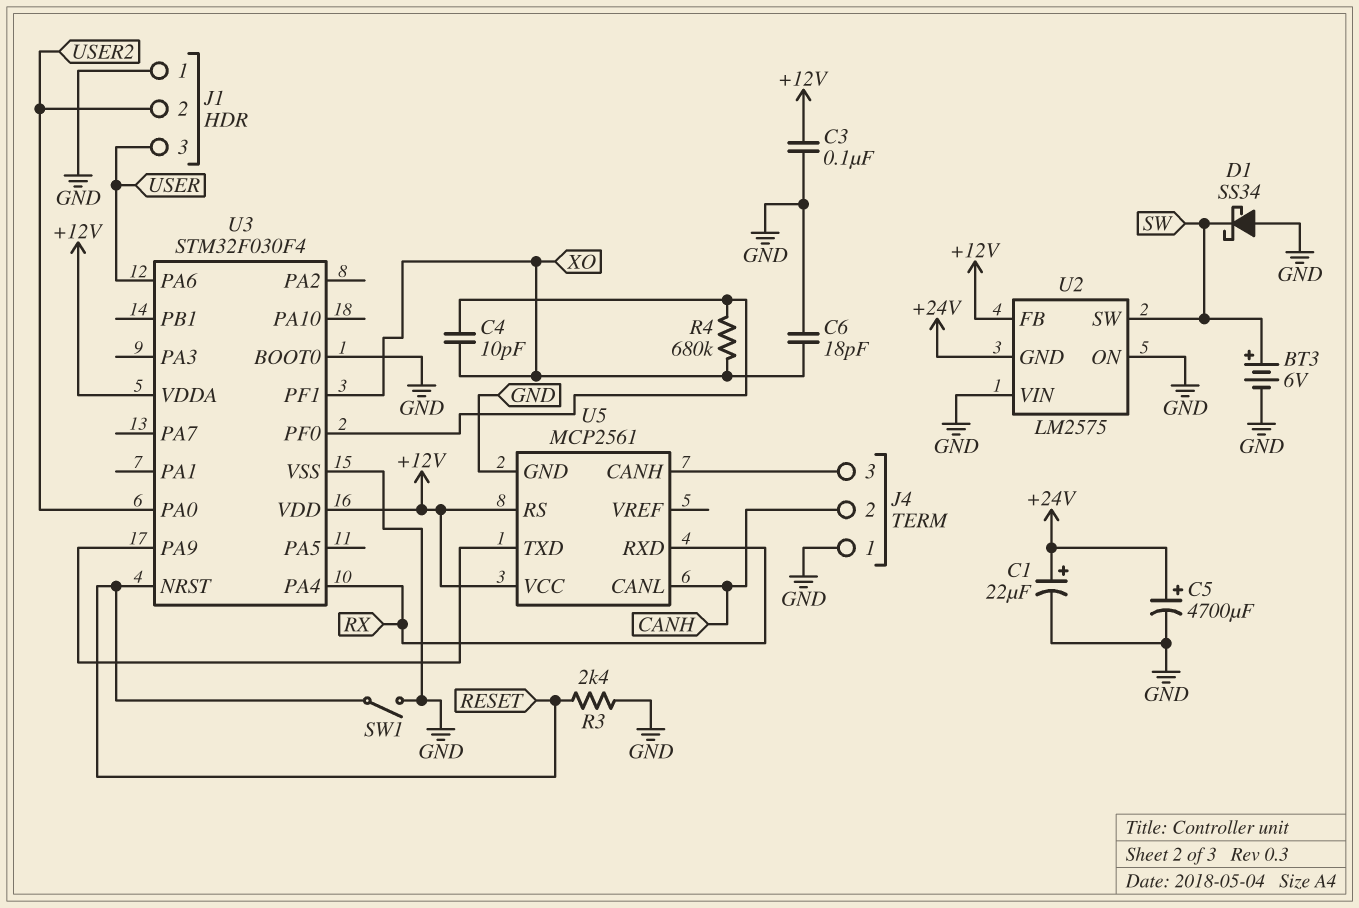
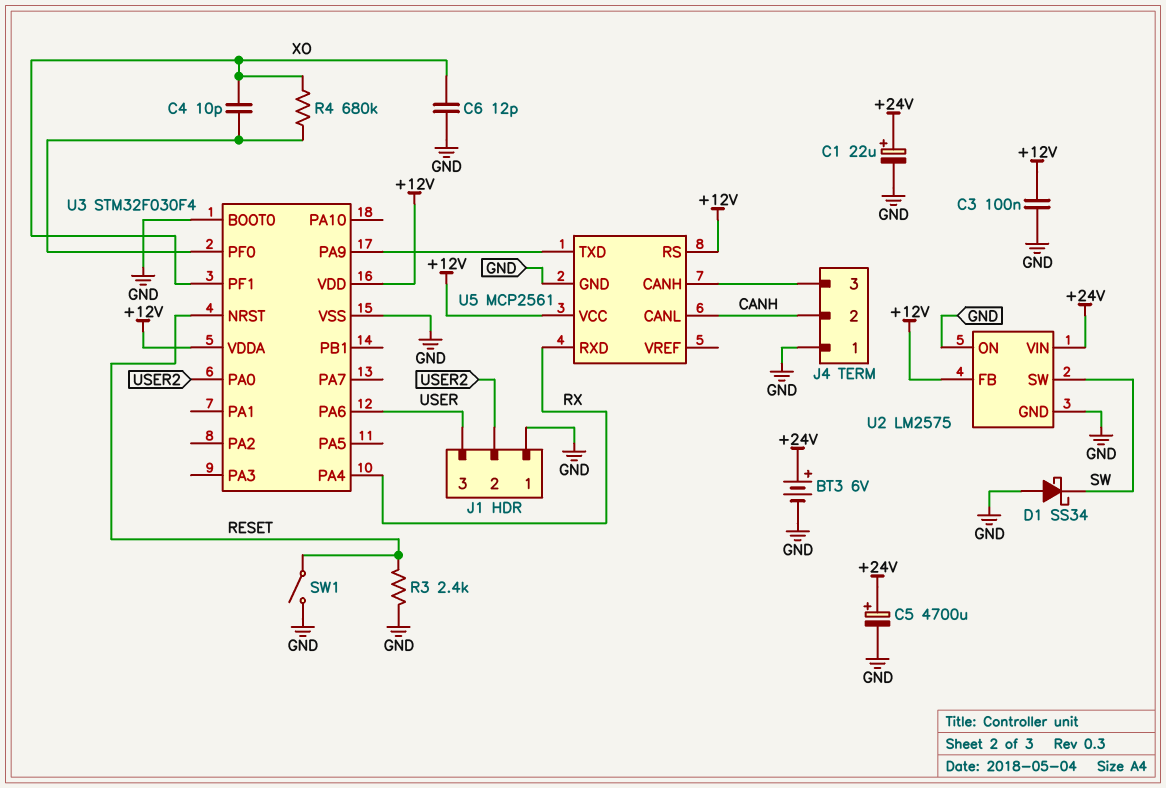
BT3: 6V (plus SW, minus GND) -> 6V (plus +24V, minus GND)
C6: 18pF (GND, XO) -> 12pF (GND, XO)
U2 pin GND: +24V -> GND
U2 pin VIN: GND -> +24V

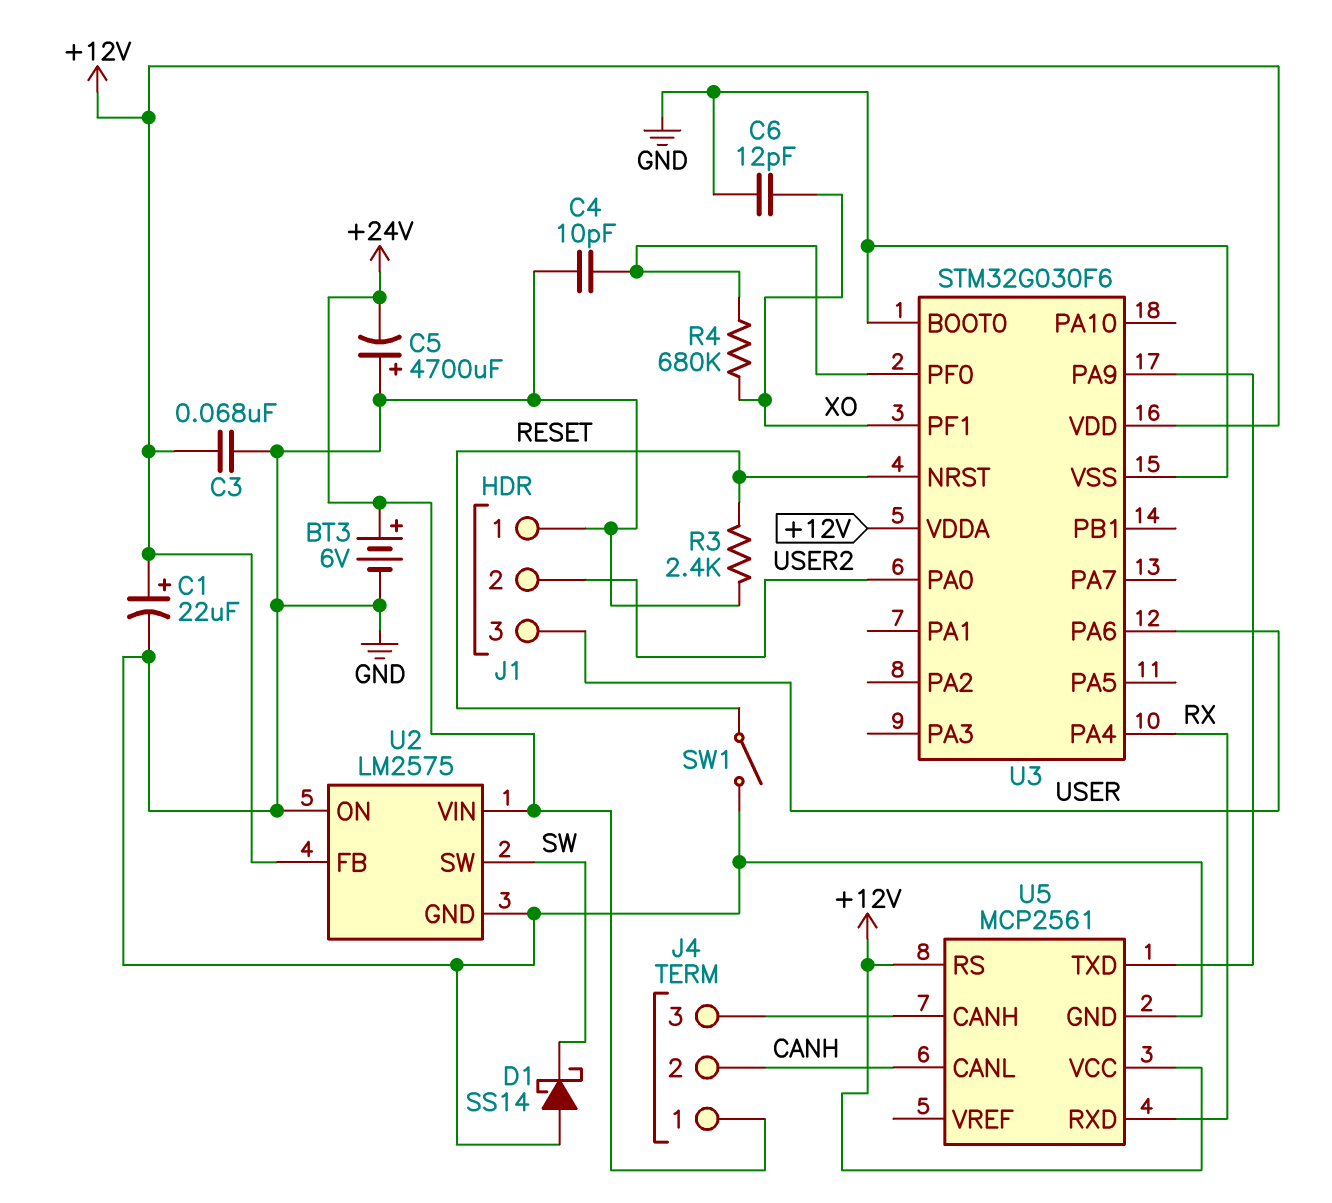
C1: 22uF (plus +24V, minus GND) -> 22uF (plus +12V, minus GND)
C3: 100nF (+12V, GND) -> 68nF (+12V, GND)
C4: 10pF (U3/PF0, XO) -> 10pF (GND, U3/PF0)
C5: 4700uF (plus +24V, minus GND) -> 4700uF (plus GND, minus +24V)
D1: schottky SS34 (A GND, K SW) -> schottky SS14 (A GND, K SW)
J4 pin 1: GND -> +24V
U3: STM32F030F4 -> STM32G030F6

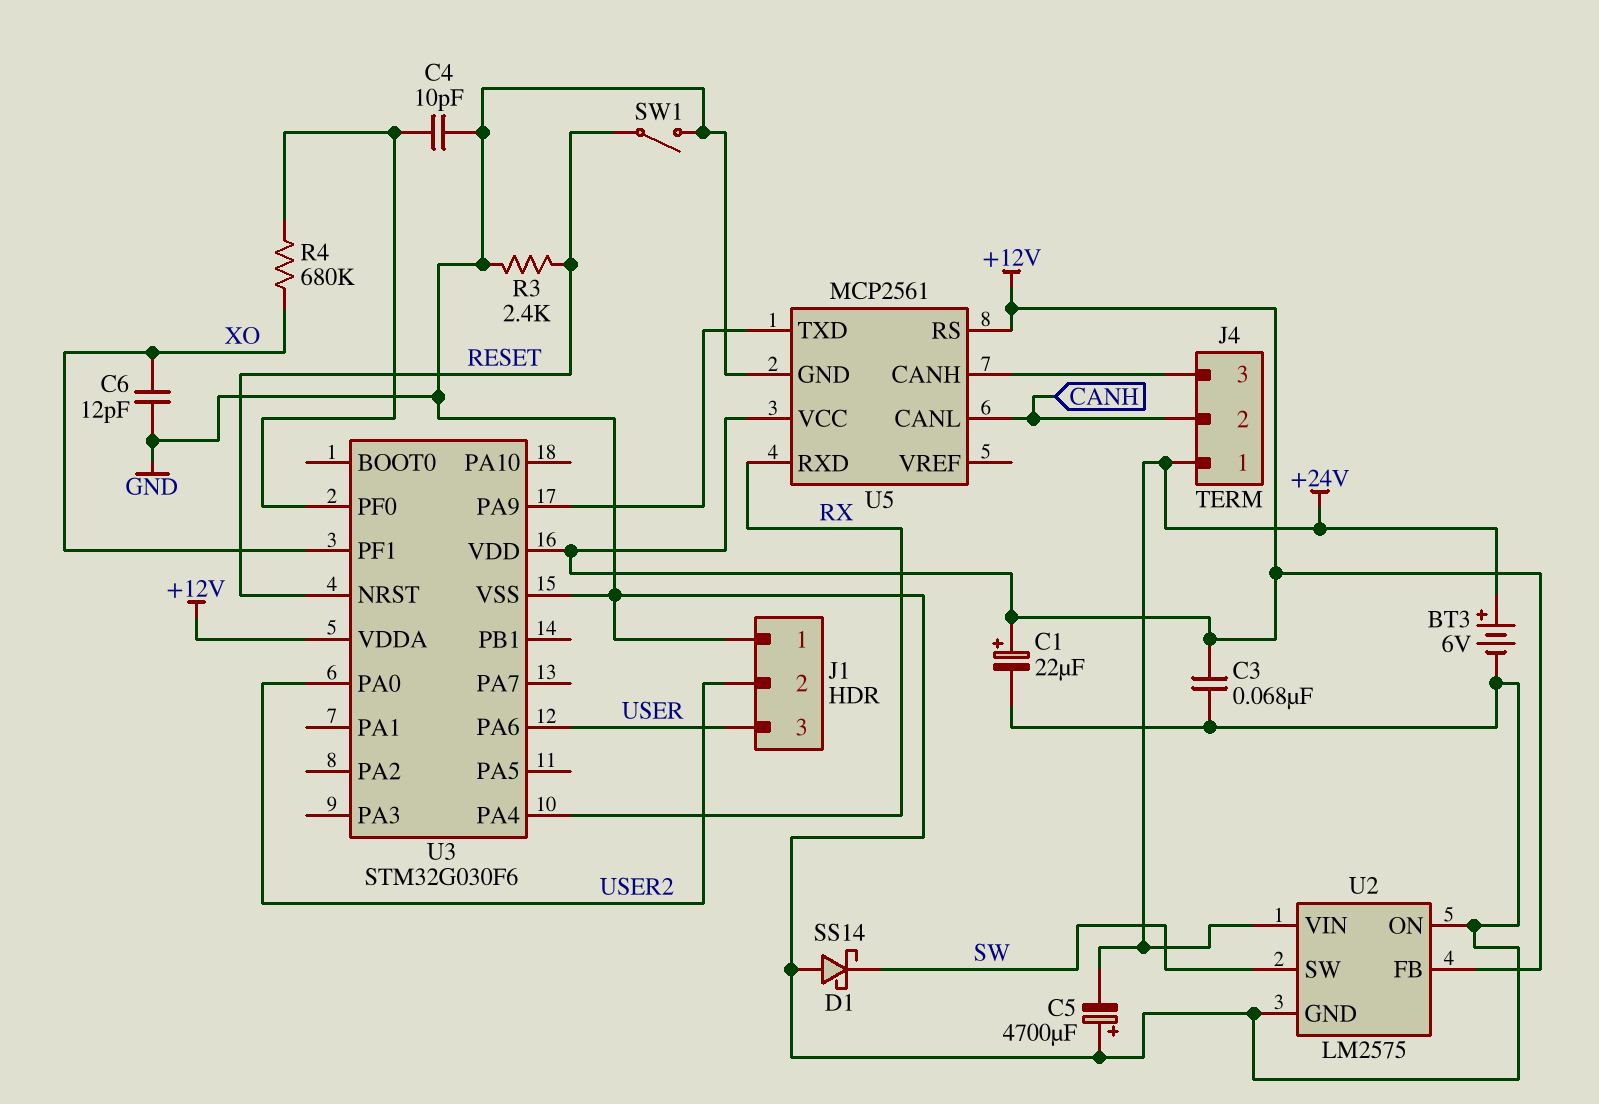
U3 pin BOOT0: GND -> none

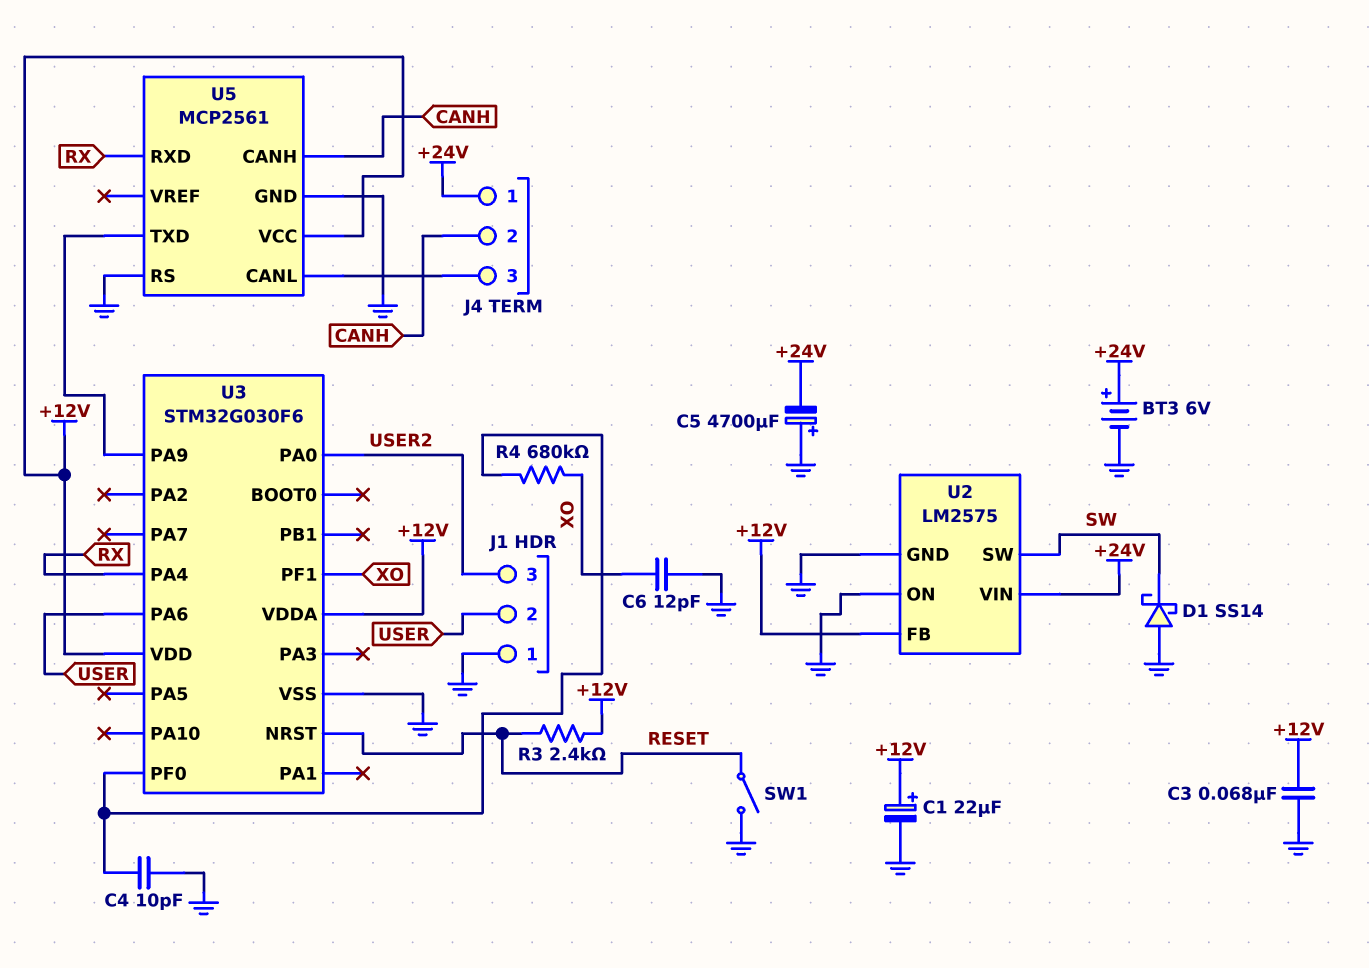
J1 pin 2: USER2 -> USER
J1 pin 3: USER -> USER2
R3: 2.4k (GND, RESET) -> 2.4k (+12V, RESET)
U5 pin CANH: J4/3 -> CANH
U5 pin CANL: CANH -> J4/3
U5 pin RS: +12V -> GND

